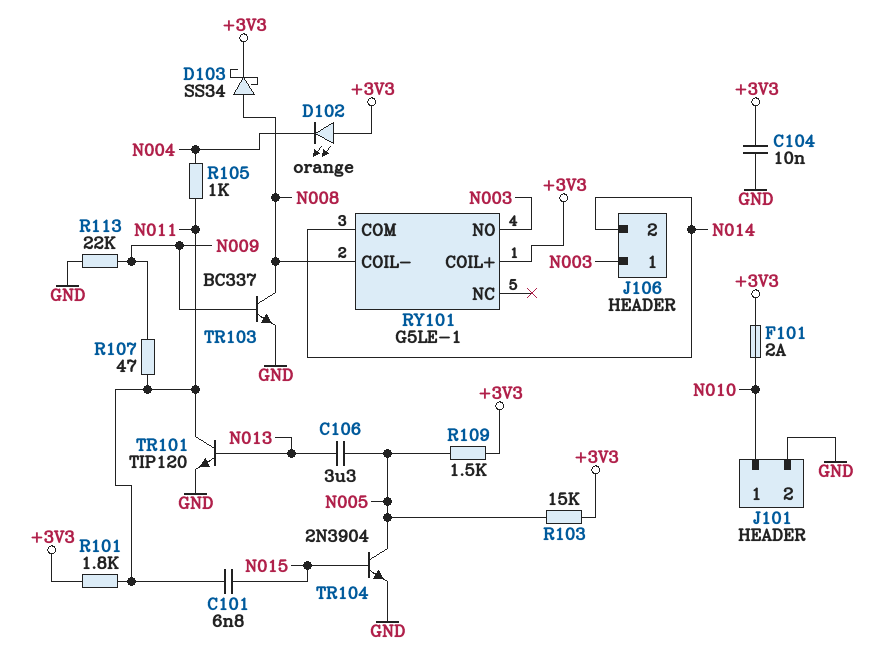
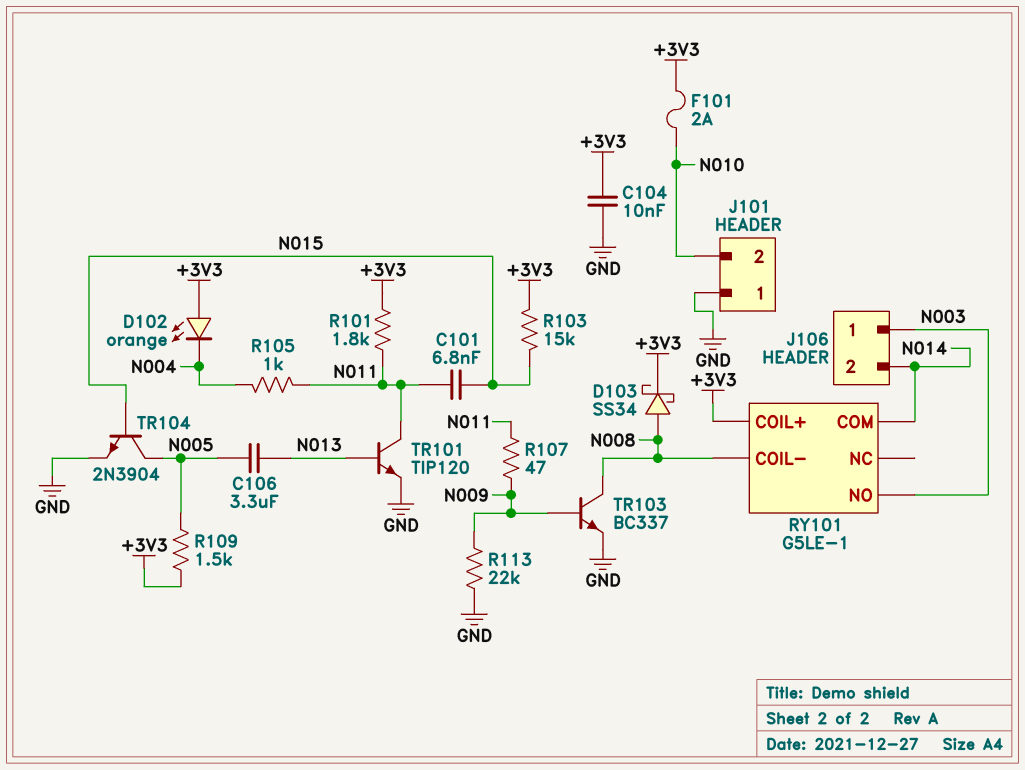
J101 pin 1: N010 -> GND
J101 pin 2: GND -> N010
R103: 15k (+3V3, N005) -> 15k (+3V3, N015)

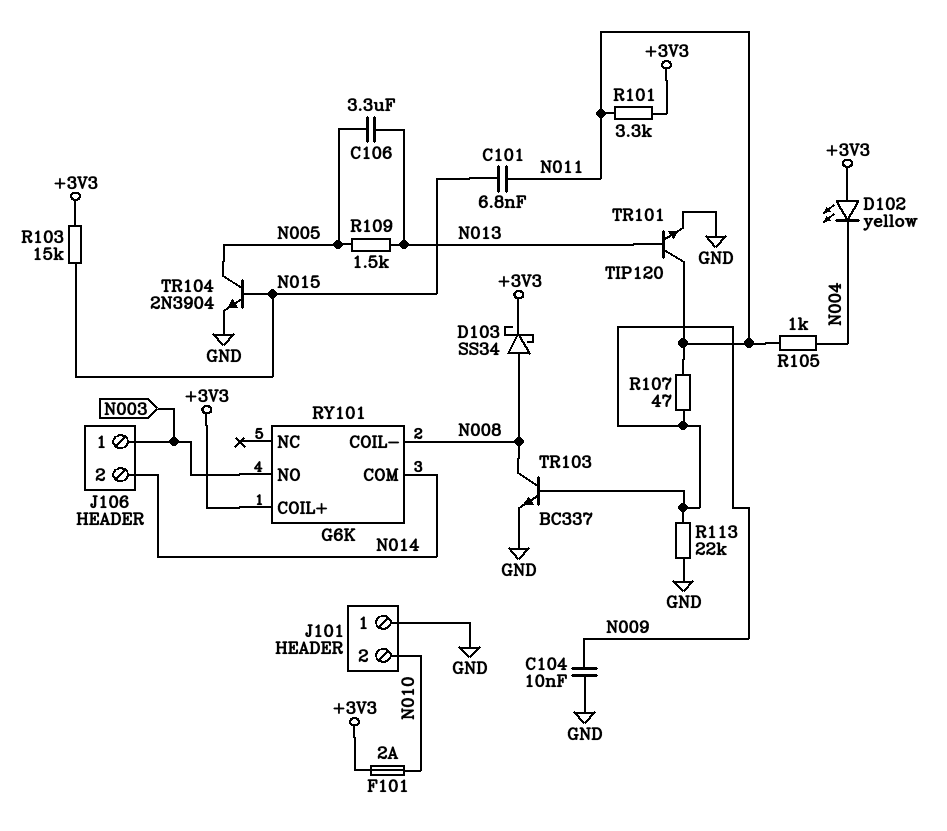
C104: 10nF (+3V3, GND) -> 10nF (GND, N009)
D102: LED orange (A +3V3, K N004) -> LED yellow (A +3V3, K N004)
R101: 1.8k (+3V3, N011) -> 3.3k (+3V3, N011)
R109: 1.5k (+3V3, N005) -> 1.5k (N005, N013)
RY101: G5LE-1 -> G6K

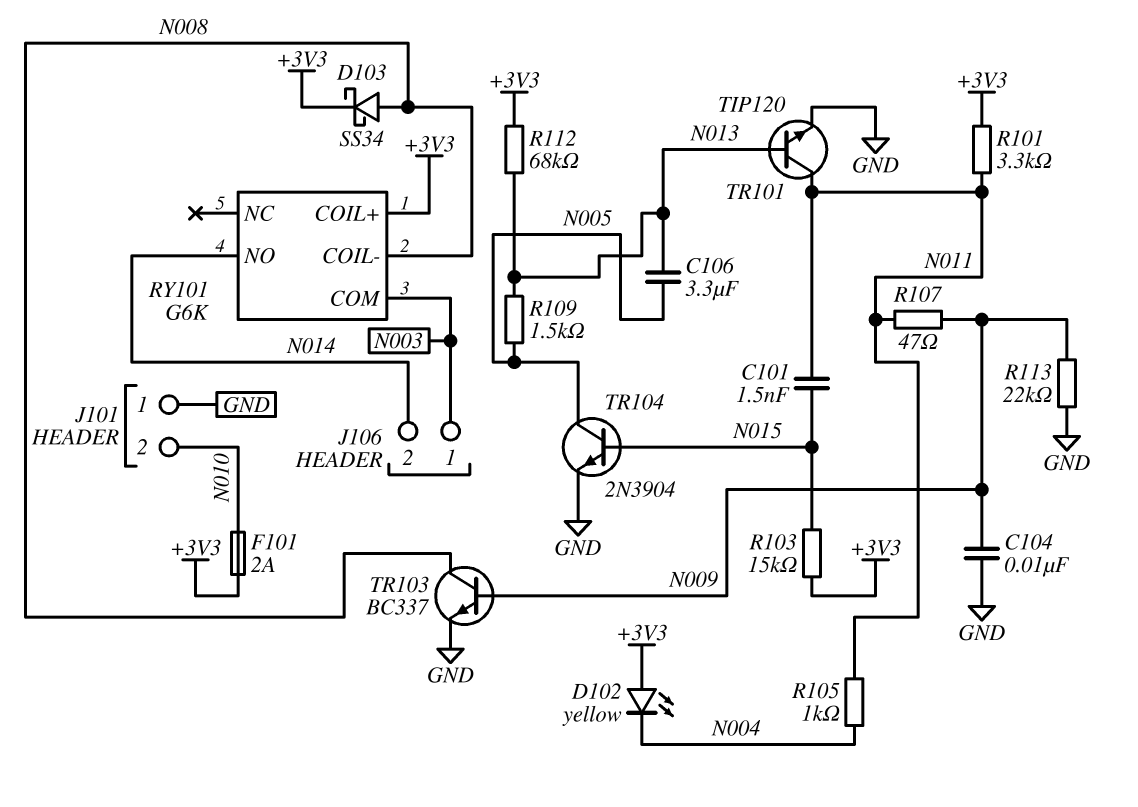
C101: 6.8nF (N011, N015) -> 1.5nF (N011, N015)
R112: none -> 68k (+3V3, N013)
RY101 pin COM: N014 -> N003
RY101 pin NO: N003 -> N014

